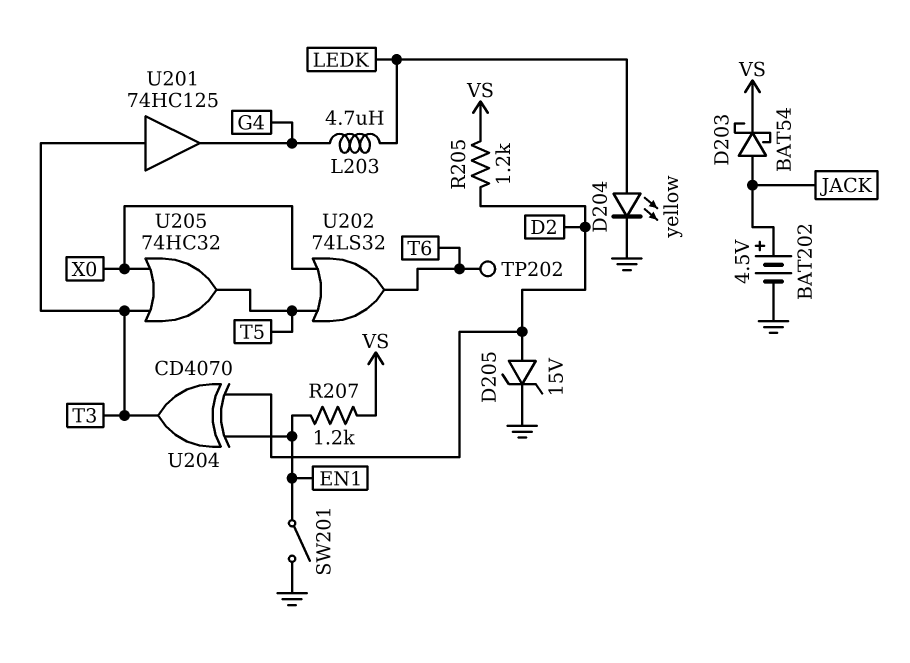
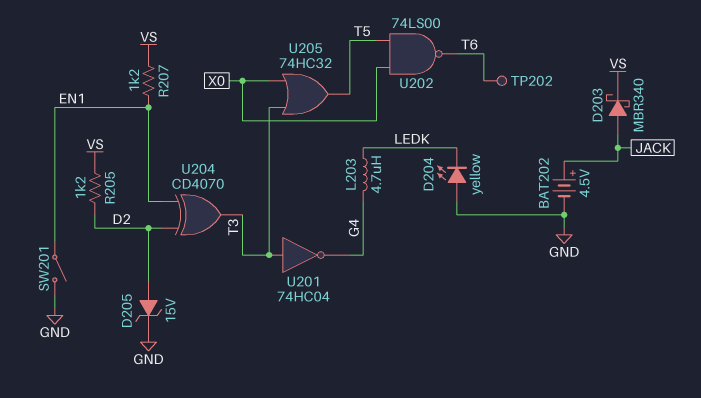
D203: schottky BAT54 (A JACK, K VS) -> schottky MBR340 (A JACK, K VS)
D204: LED yellow (A LEDK, K GND) -> LED yellow (A GND, K LEDK)
U201: buffer 74HC125 (in T3, out G4) -> NOT 74HC04 (in T3, out G4)
U202: OR 74LS32 (in T5, in X0, out T6) -> NAND 74LS00 (in T5, in X0, out T6)

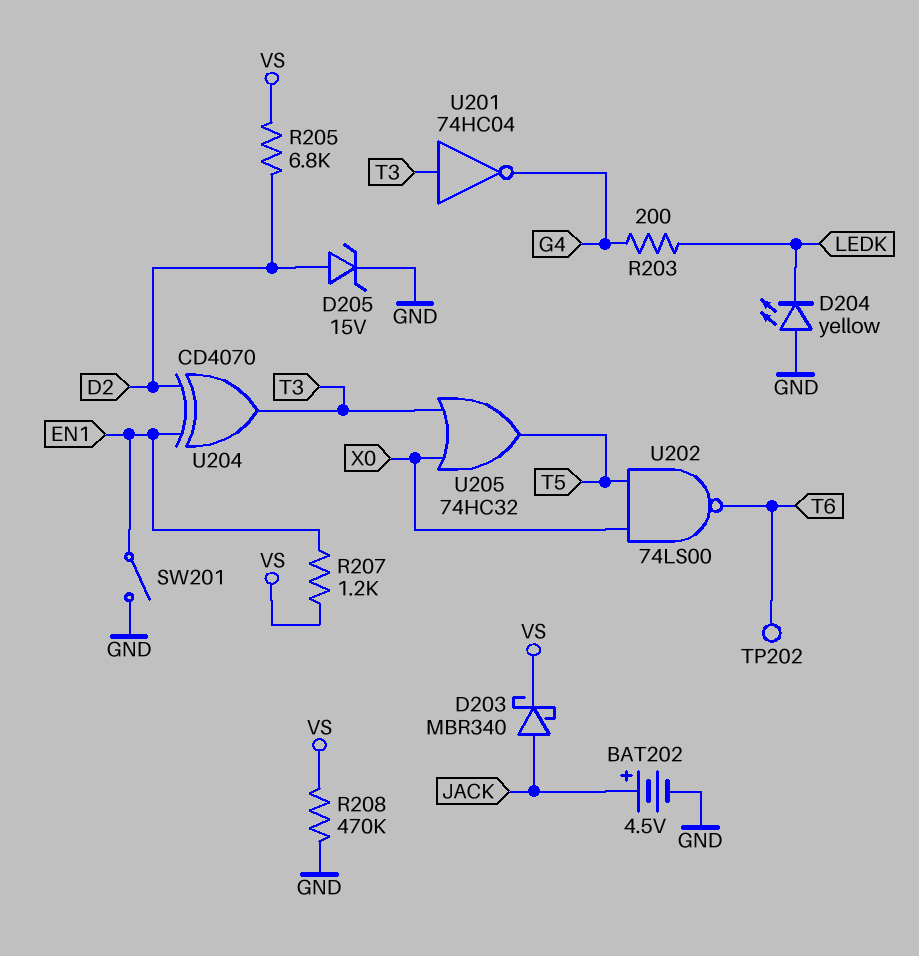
L203: 4.7uH (G4, LEDK) -> none
R203: none -> 200 (G4, LEDK)
R205: 1.2k (D2, VS) -> 6.8k (D2, VS)
R208: none -> 470k (GND, VS)

